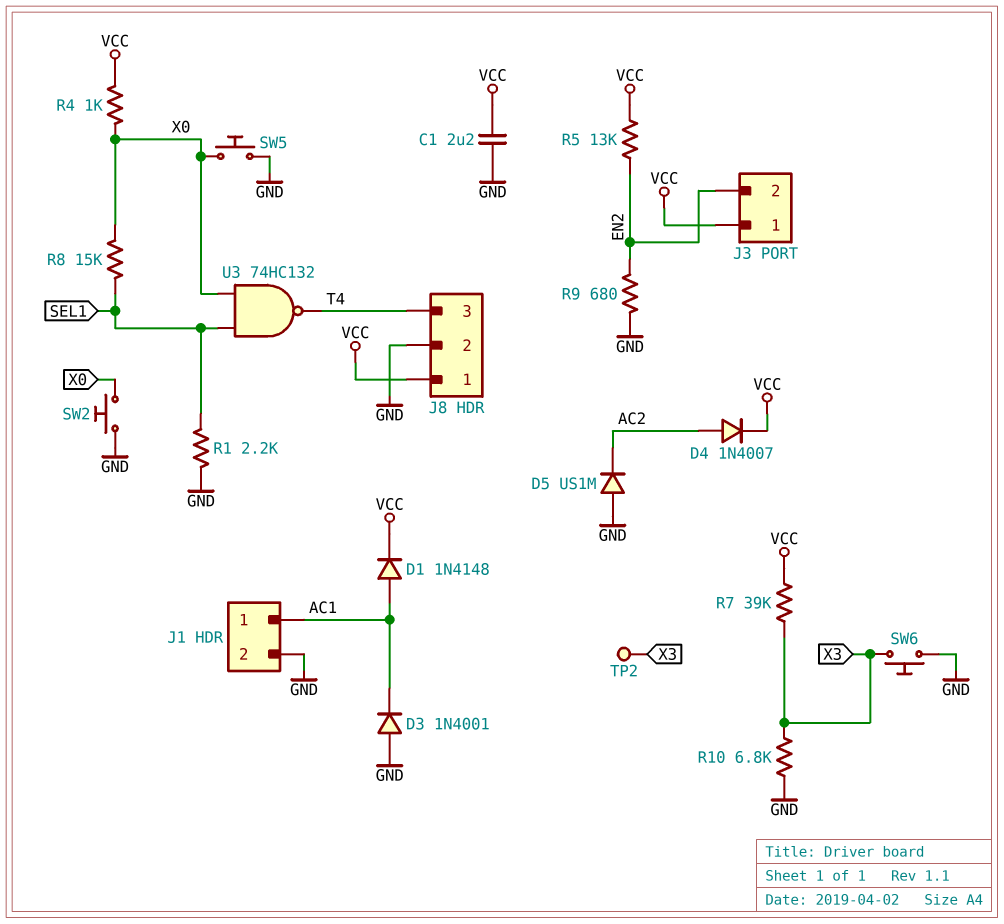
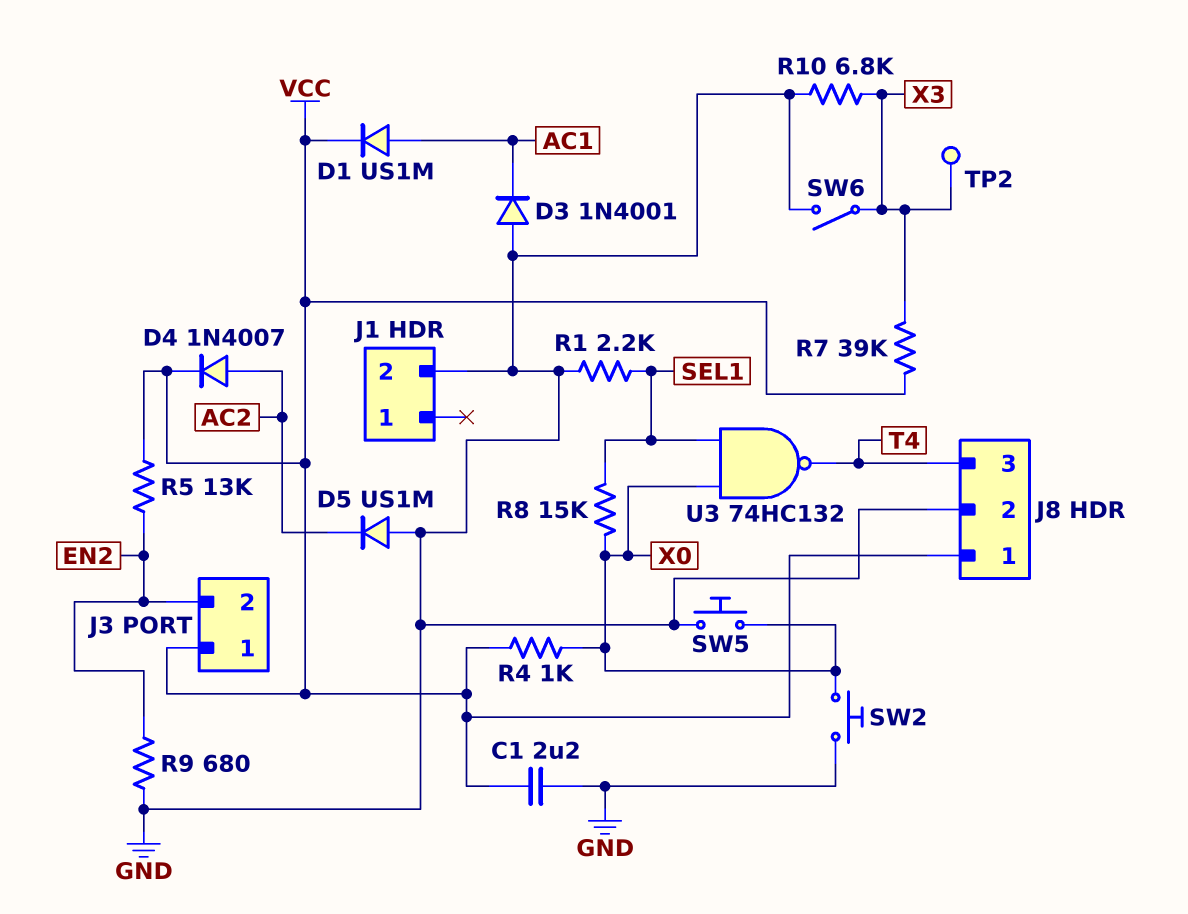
D1: diode 1N4148 (A AC1, K VCC) -> diode US1M (A AC1, K VCC)
J1 pin 1: AC1 -> none
SW6: button (GND, X3) -> switch (GND, X3)

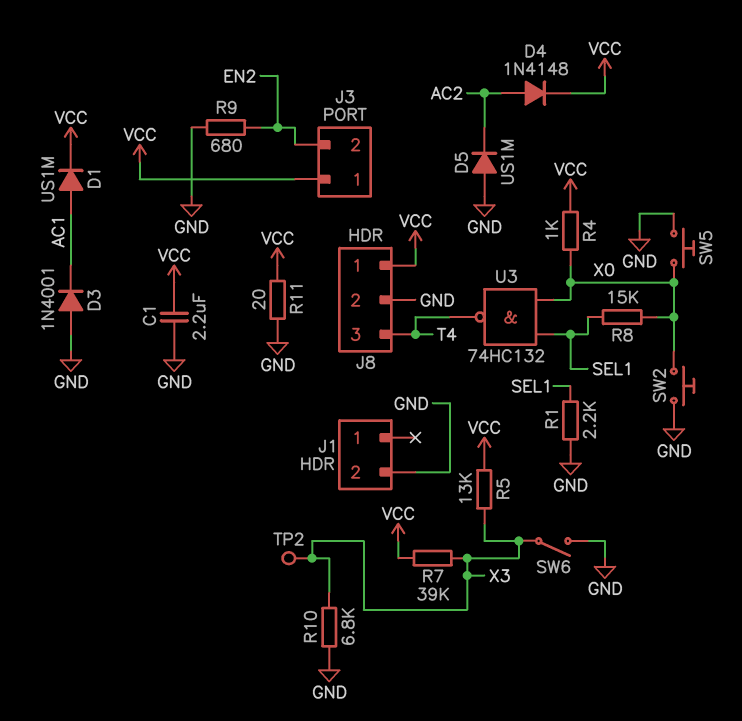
D4: diode 1N4007 (A AC2, K VCC) -> diode 1N4148 (A AC2, K VCC)
R5: 13k (EN2, VCC) -> 13k (VCC, X3)
R11: none -> 20 (GND, VCC)

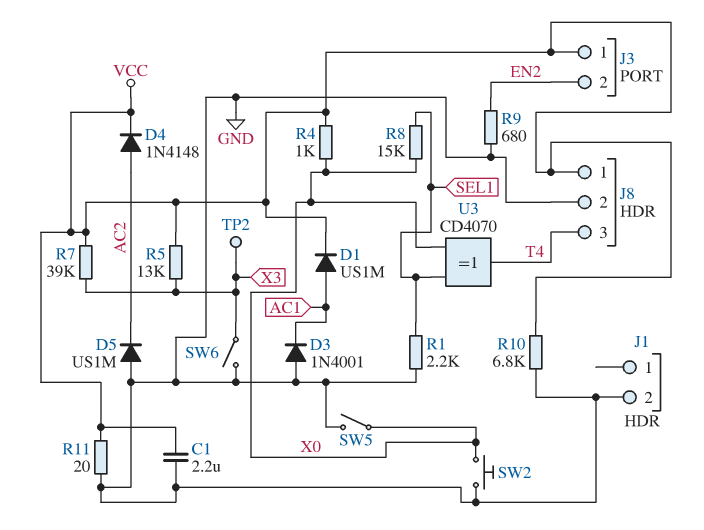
R10: 6.8k (GND, X3) -> 6.8k (GND, VCC)
SW5: button (GND, X0) -> switch (GND, X0)
U3: NAND 74HC132 (in SEL1, in X0, out T4) -> XOR CD4070 (in SEL1, in X0, out T4)

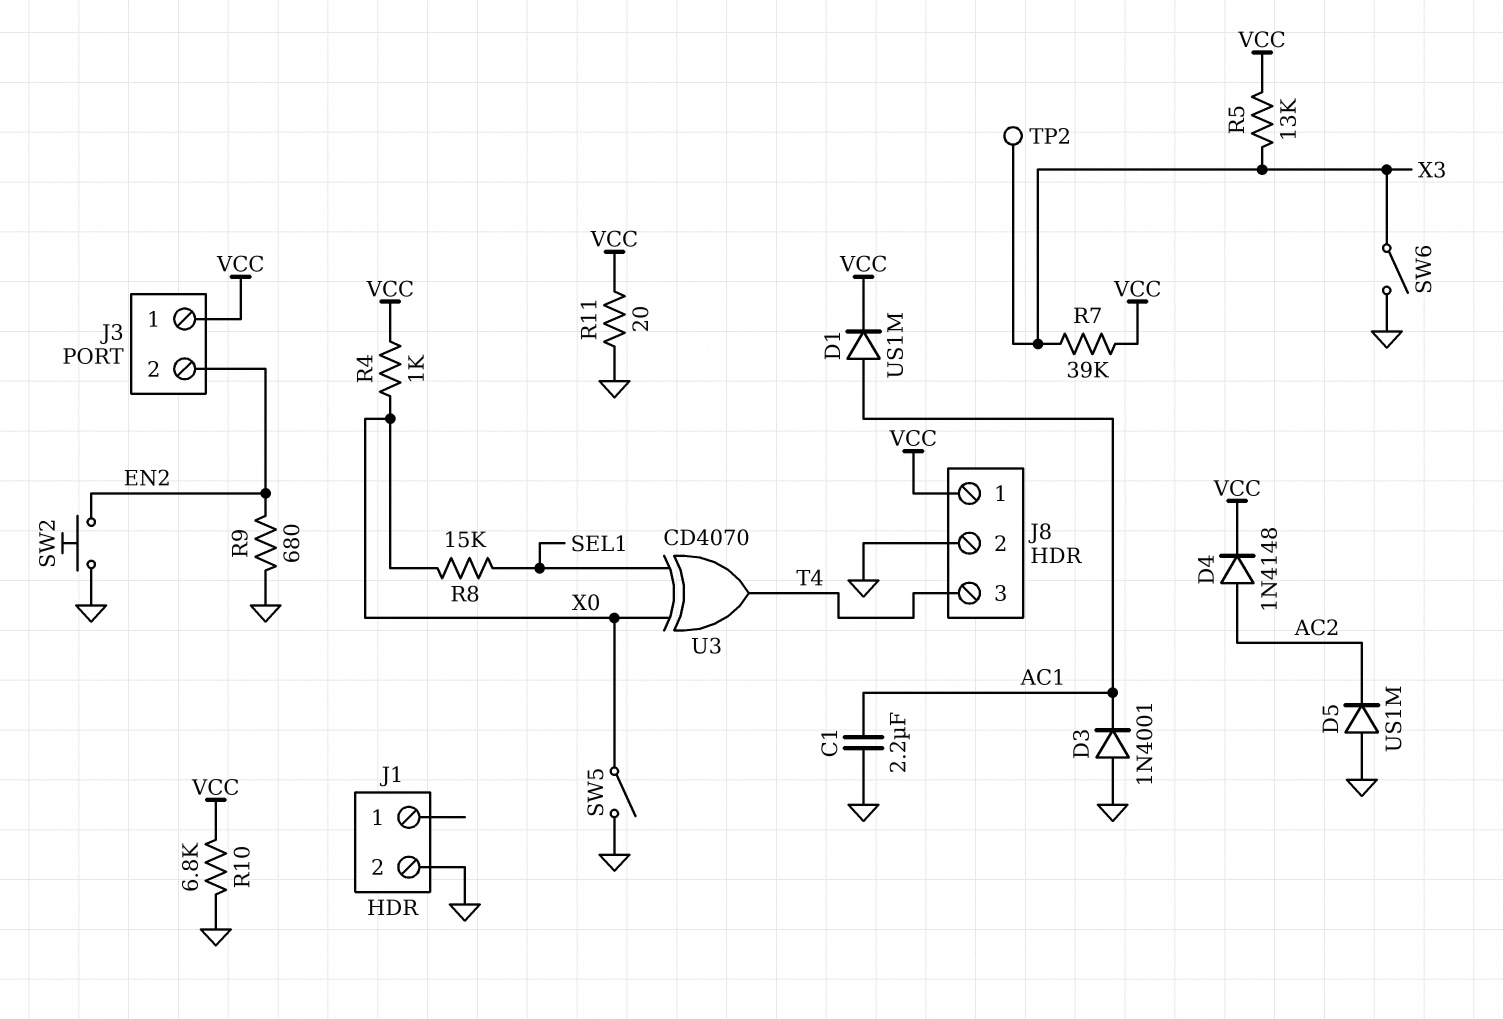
C1: 2.2uF (GND, VCC) -> 2.2uF (AC1, GND)
R1: 2.2k (GND, SEL1) -> none
SW2: button (GND, X0) -> button (EN2, GND)

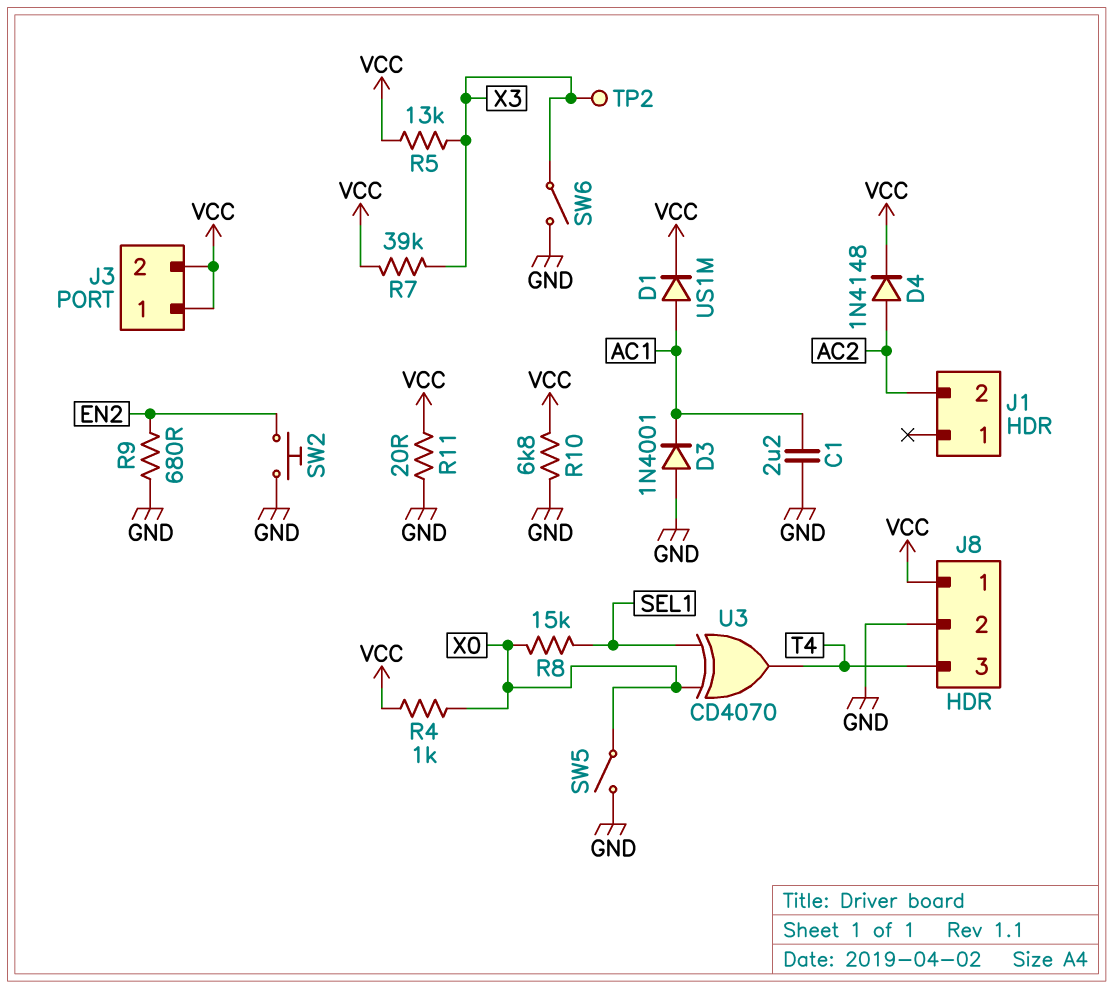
D5: diode US1M (A GND, K AC2) -> none
J1 pin 2: GND -> AC2
J3 pin 2: EN2 -> VCC

